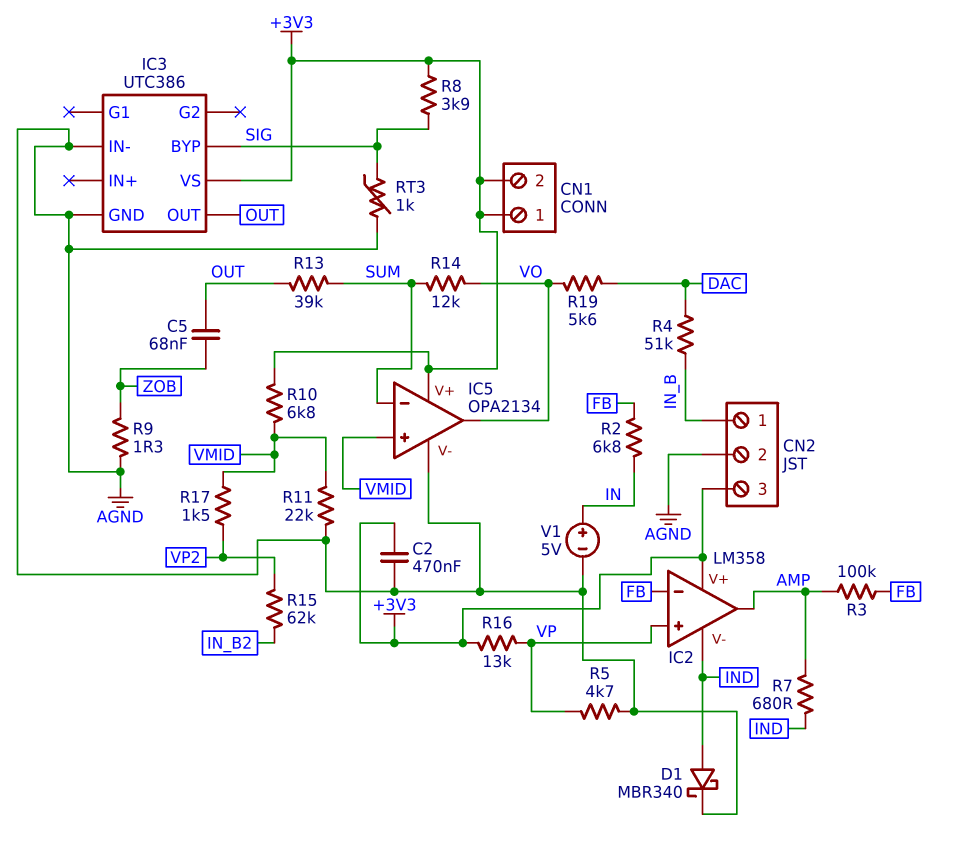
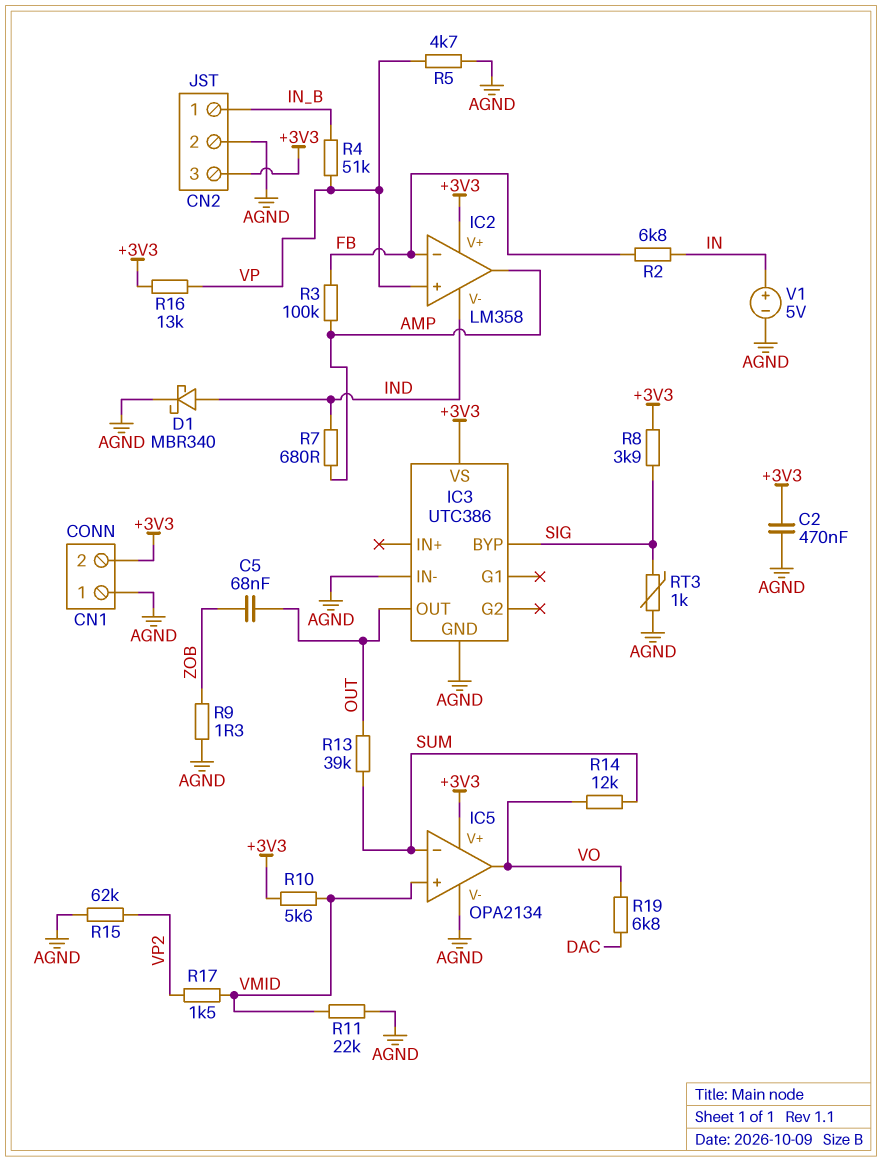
CN1 pin 1: +3V3 -> AGND
R4: 51k (DAC, IN_B) -> 51k (IN_B, VP)
R10: 6.8k (+3V3, VMID) -> 5.6k (+3V3, VMID)
R15: 62k (IN_B2, VP2) -> 62k (AGND, VP2)
R19: 5.6k (DAC, VO) -> 6.8k (DAC, VO)

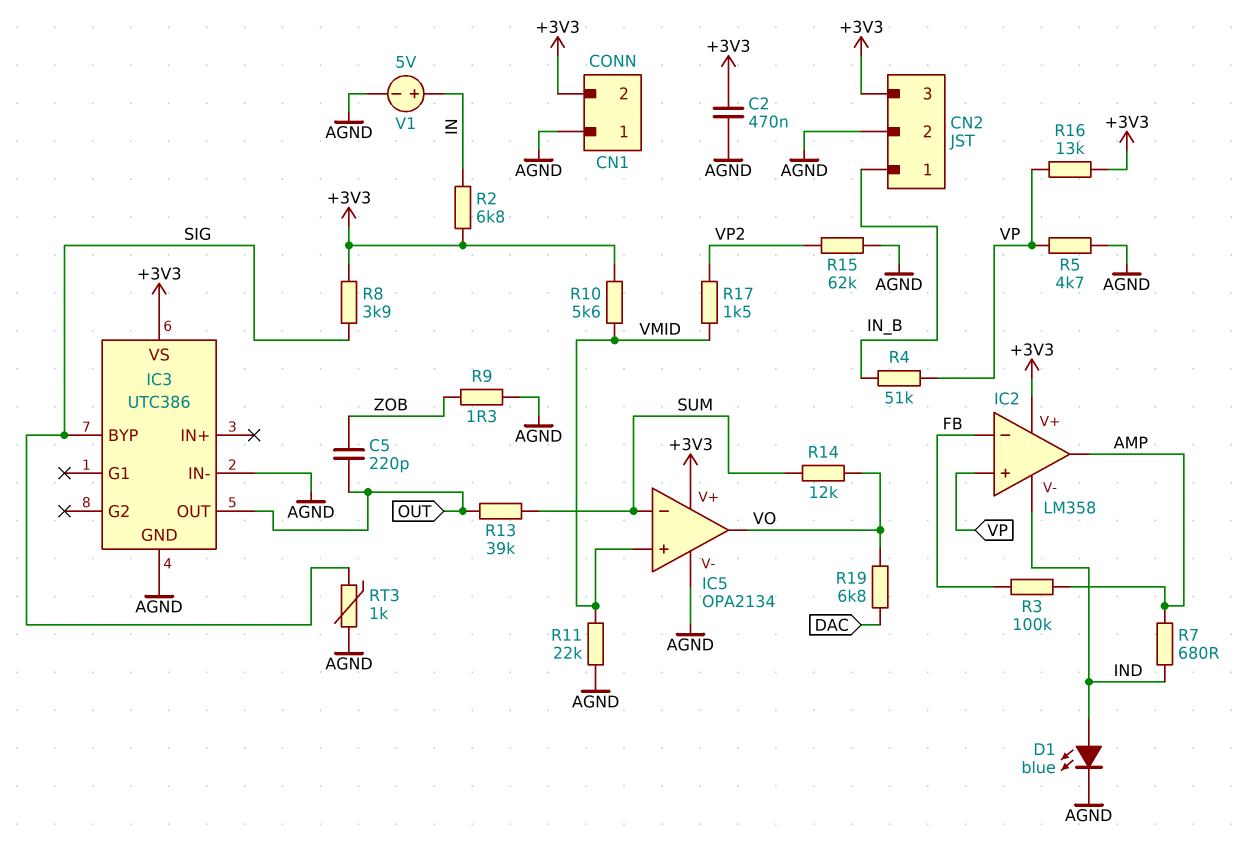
C5: 68nF (OUT, ZOB) -> 220pF (OUT, ZOB)
D1: schottky MBR340 (A IND, K AGND) -> LED blue (A IND, K AGND)
R2: 6.8k (FB, IN) -> 6.8k (+3V3, IN)

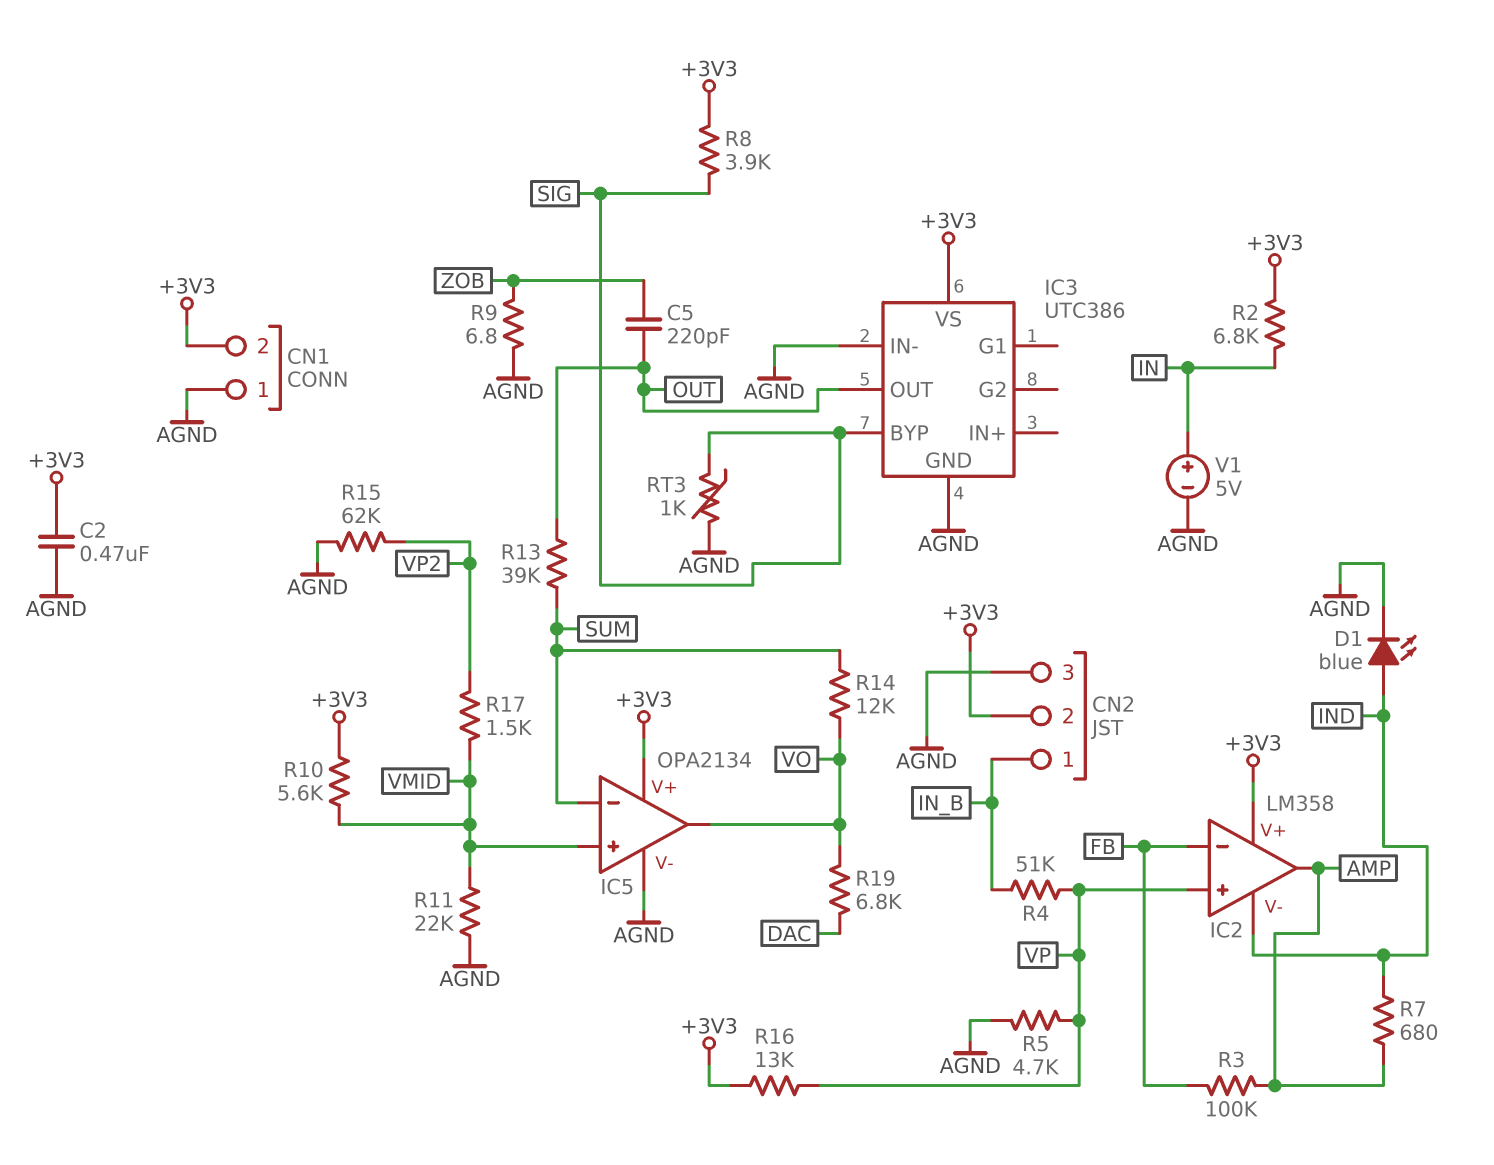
CN2 pin 2: AGND -> +3V3
CN2 pin 3: +3V3 -> AGND
R9: 1.3 (AGND, ZOB) -> 6.8 (AGND, ZOB)

